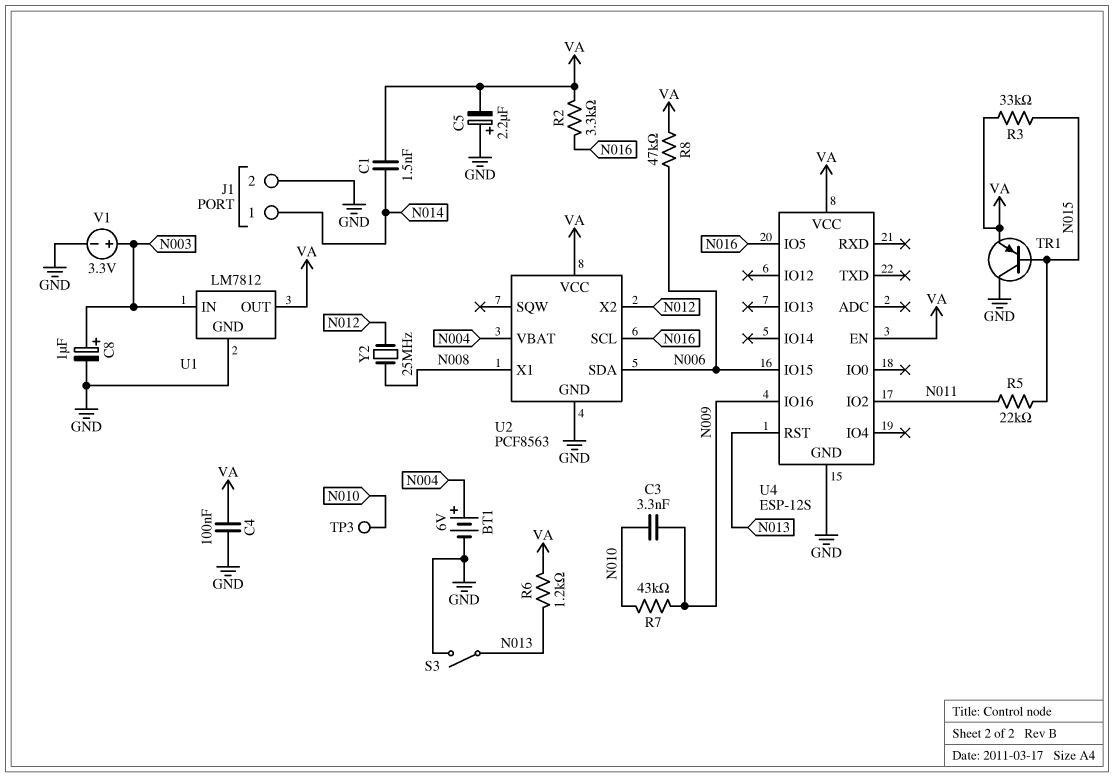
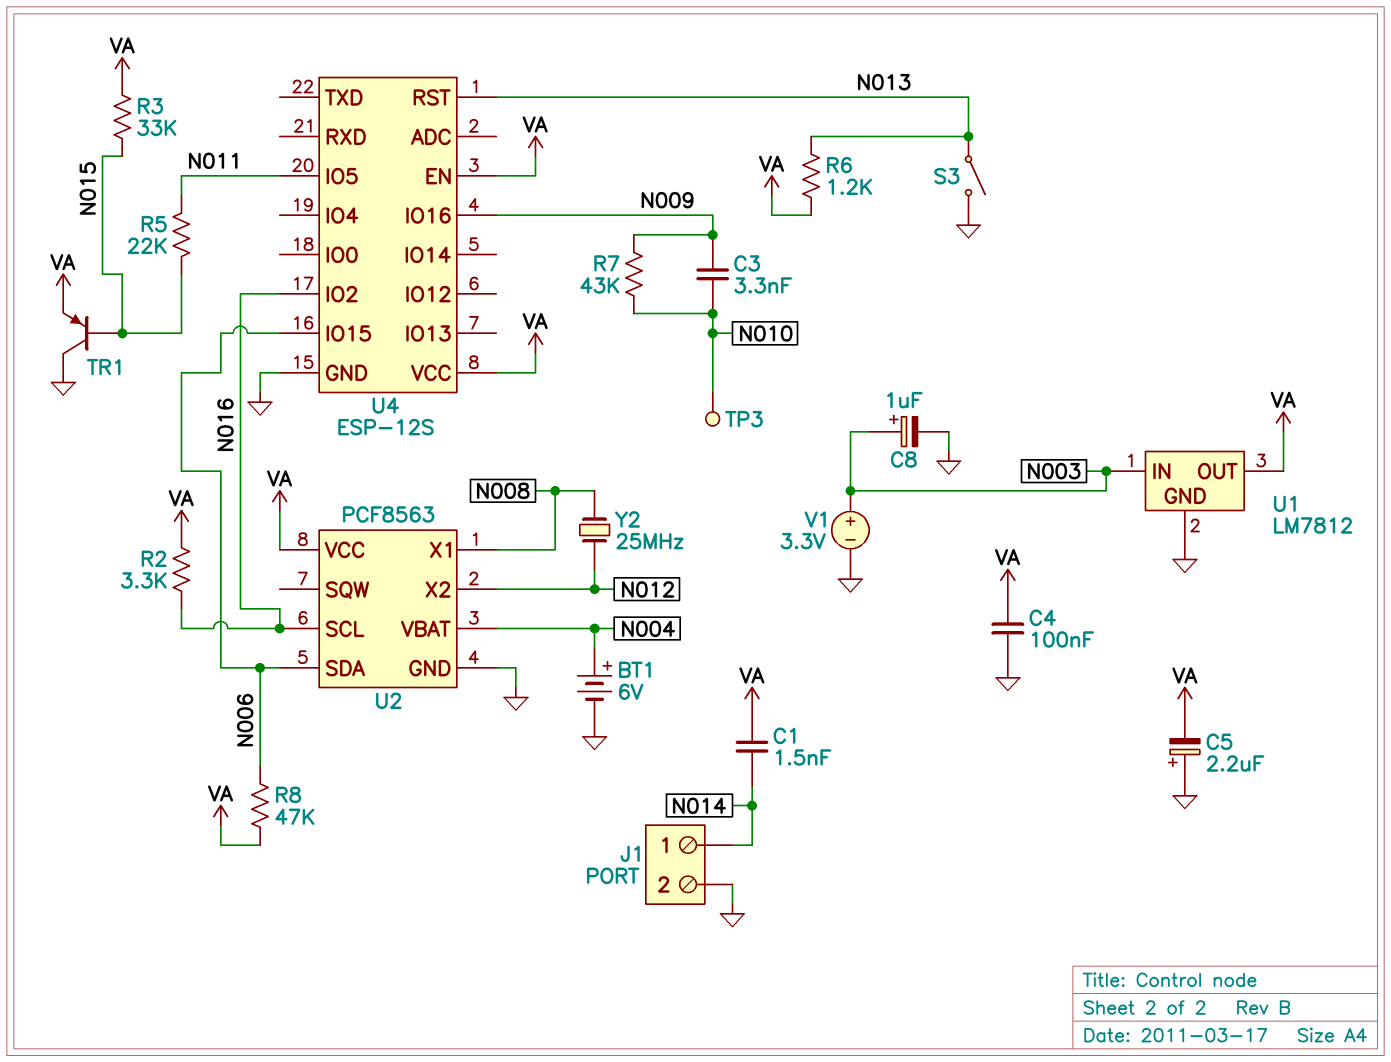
U4 pin IO2: N011 -> N016
U4 pin IO5: N016 -> N011

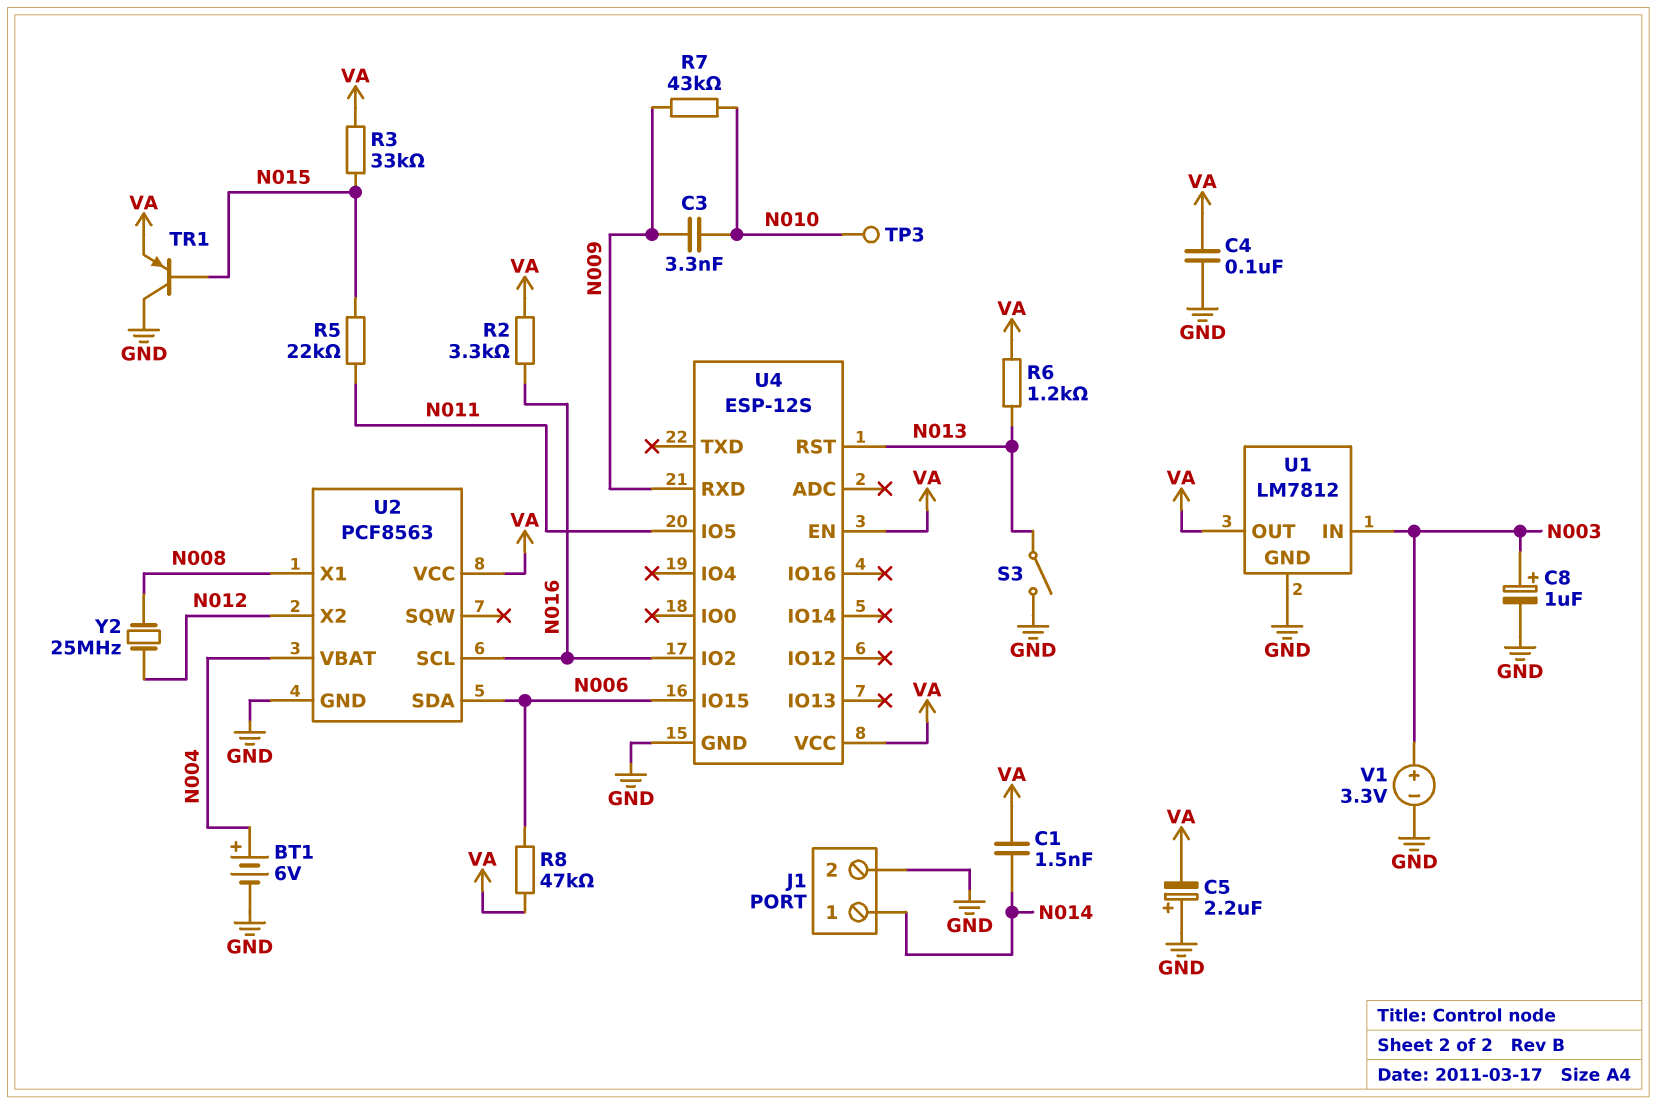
U4 pin IO16: N009 -> none
U4 pin RXD: none -> N009

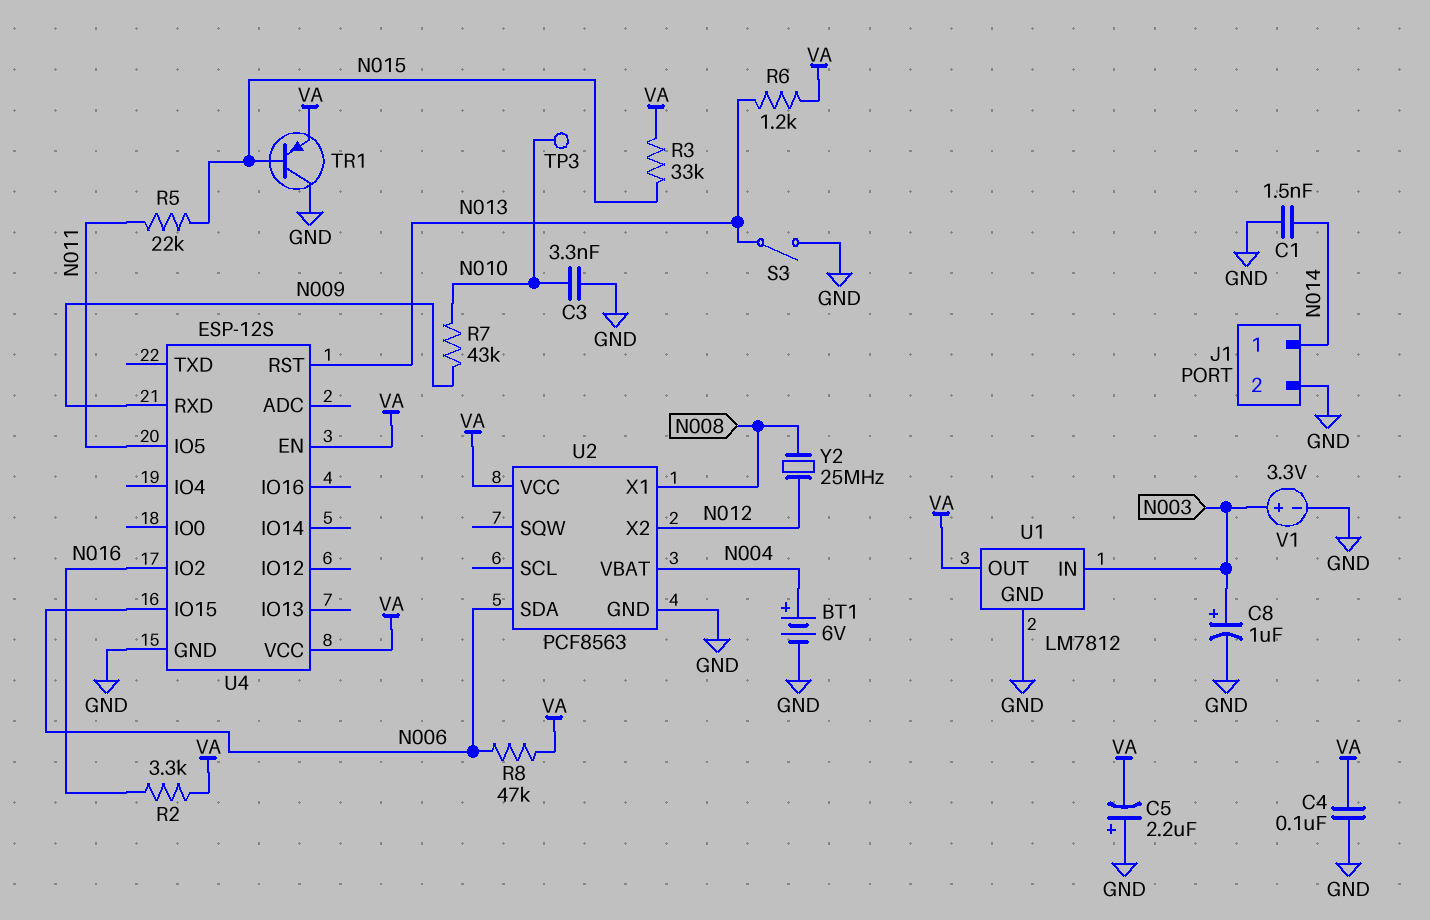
C1: 1.5nF (N014, VA) -> 1.5nF (GND, N014)
C3: 3.3nF (N009, N010) -> 3.3nF (GND, N010)
U2 pin SCL: N016 -> none

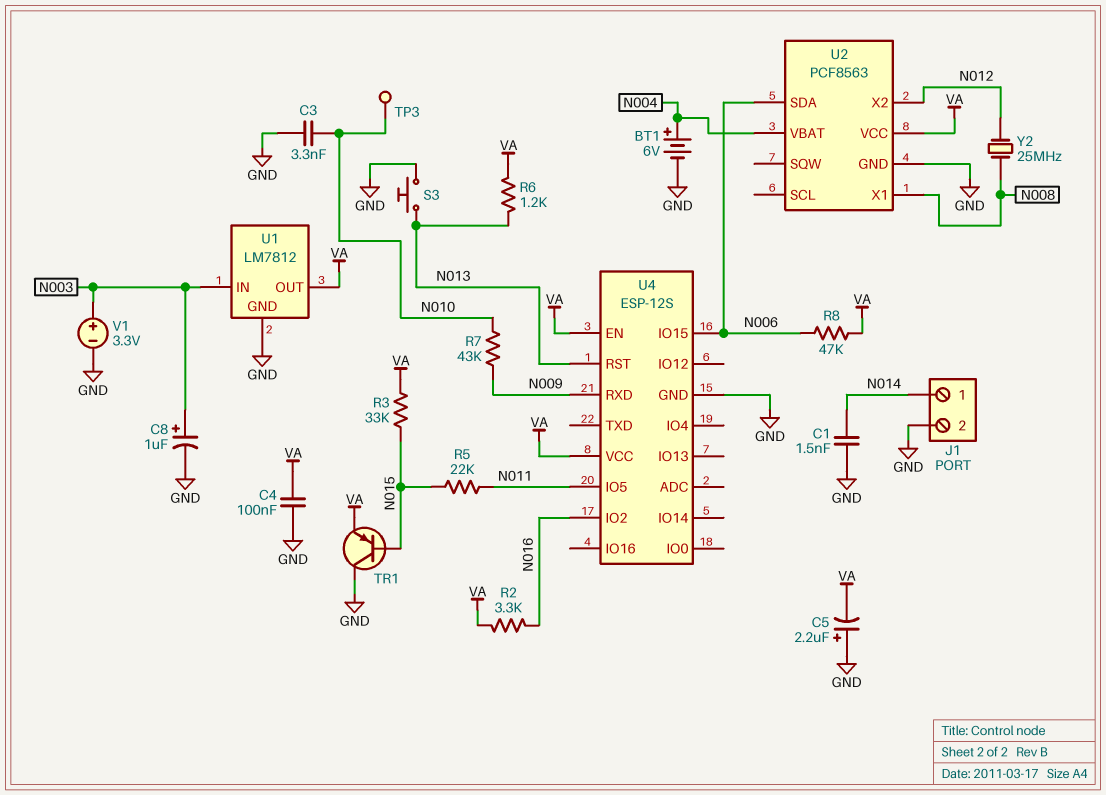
S3: switch (GND, N013) -> button (GND, N013)

